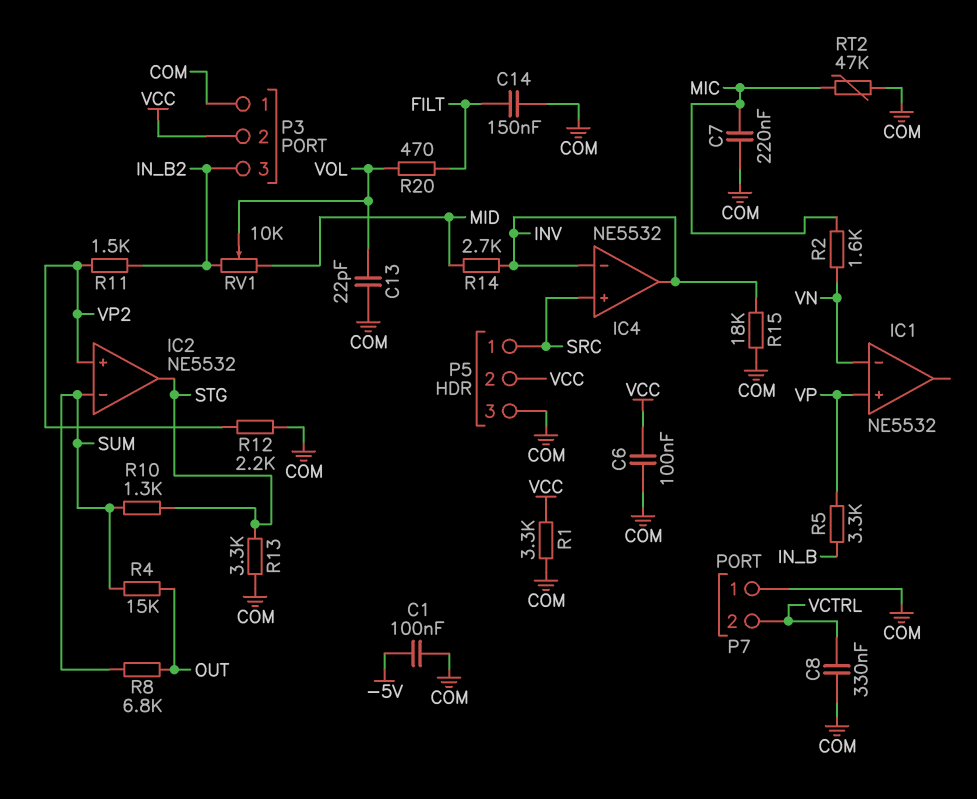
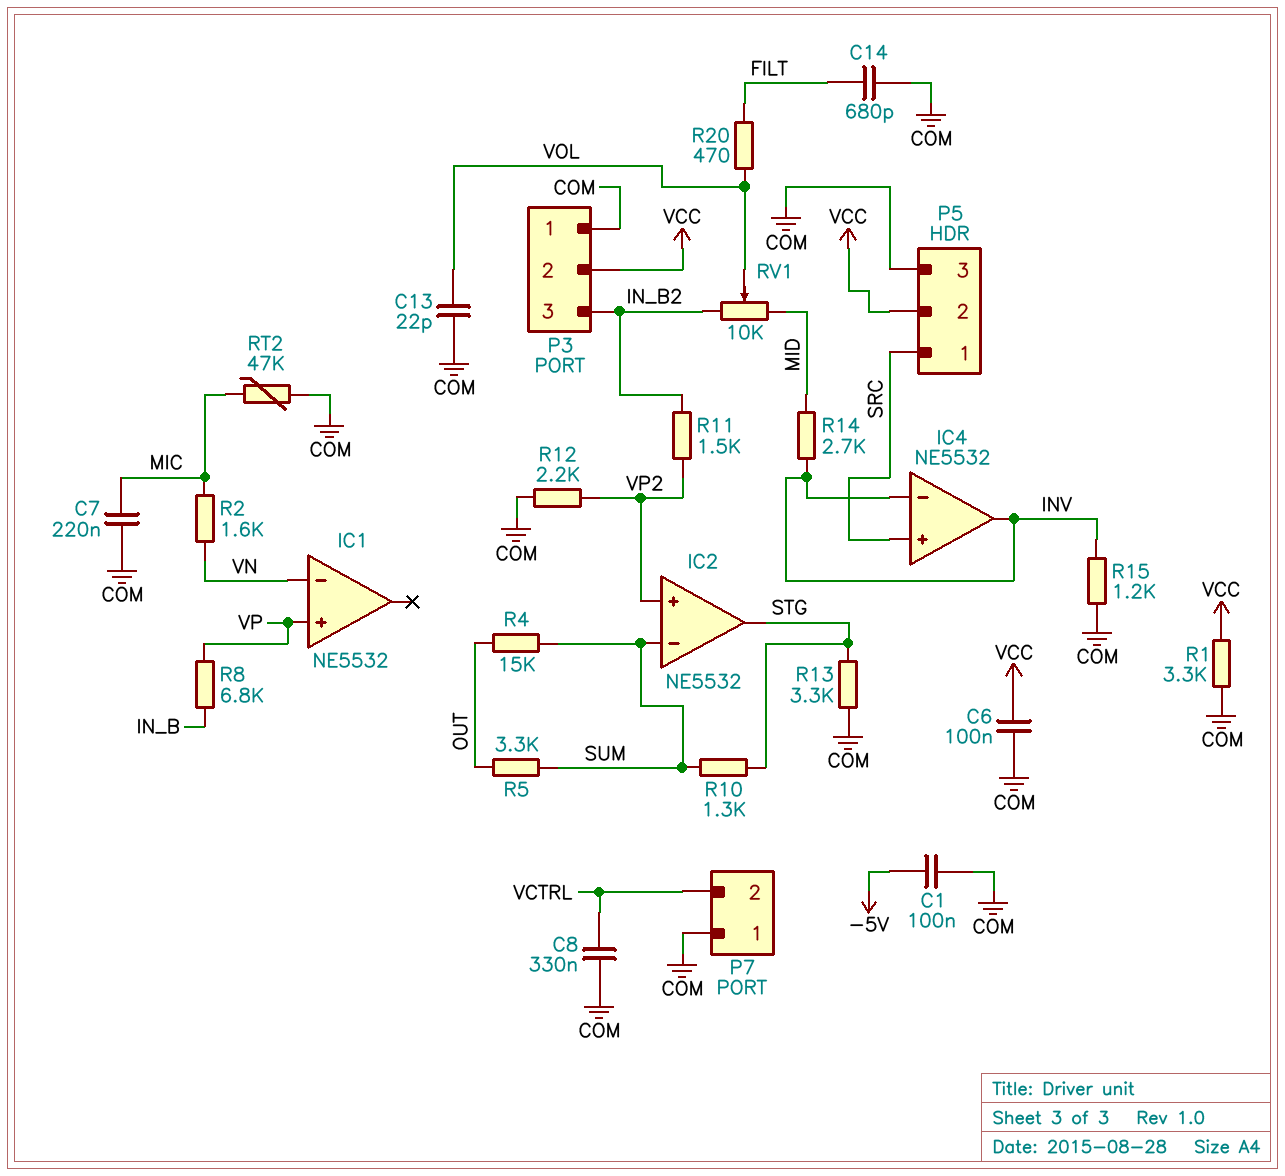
C14: 150nF (COM, FILT) -> 680pF (COM, FILT)
R5: 3.3k (IN_B, VP) -> 3.3k (OUT, SUM)
R8: 6.8k (OUT, SUM) -> 6.8k (IN_B, VP)
R15: 18k (COM, INV) -> 1.2k (COM, INV)

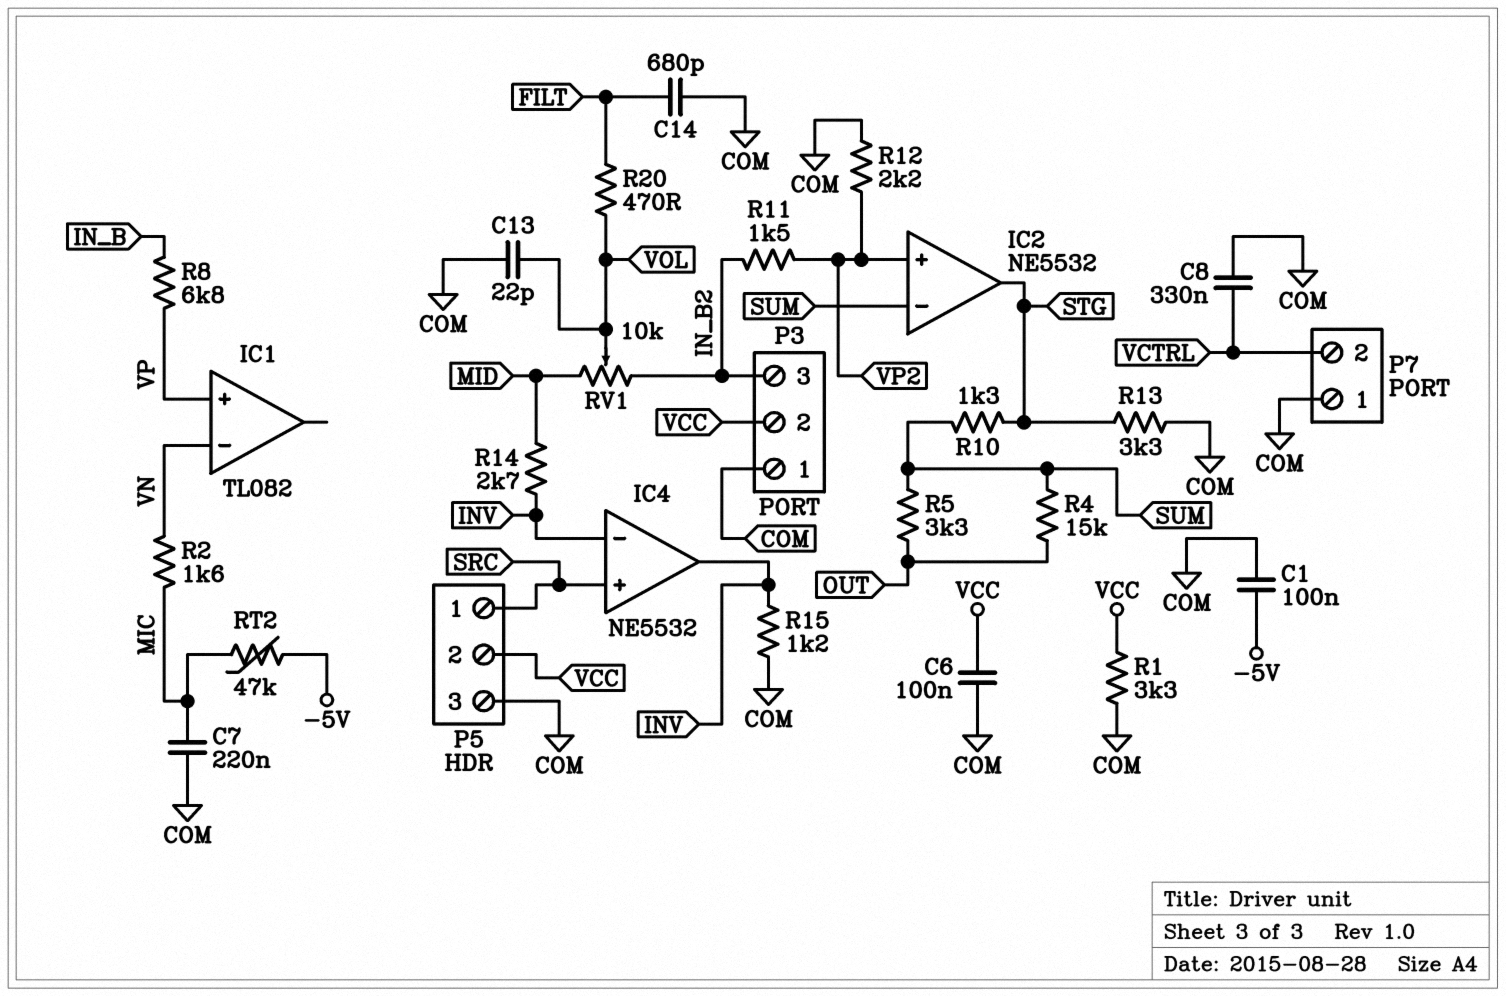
IC1: NE5532 -> TL082
RT2: 47k (COM, MIC) -> 47k (-5V, MIC)

